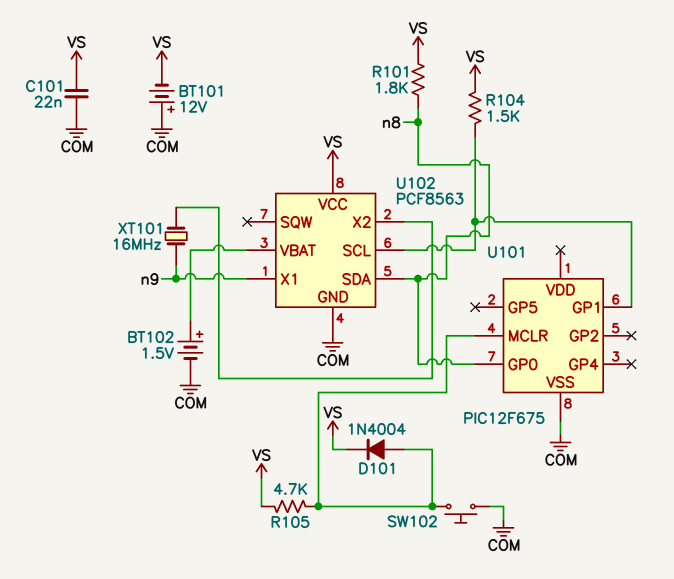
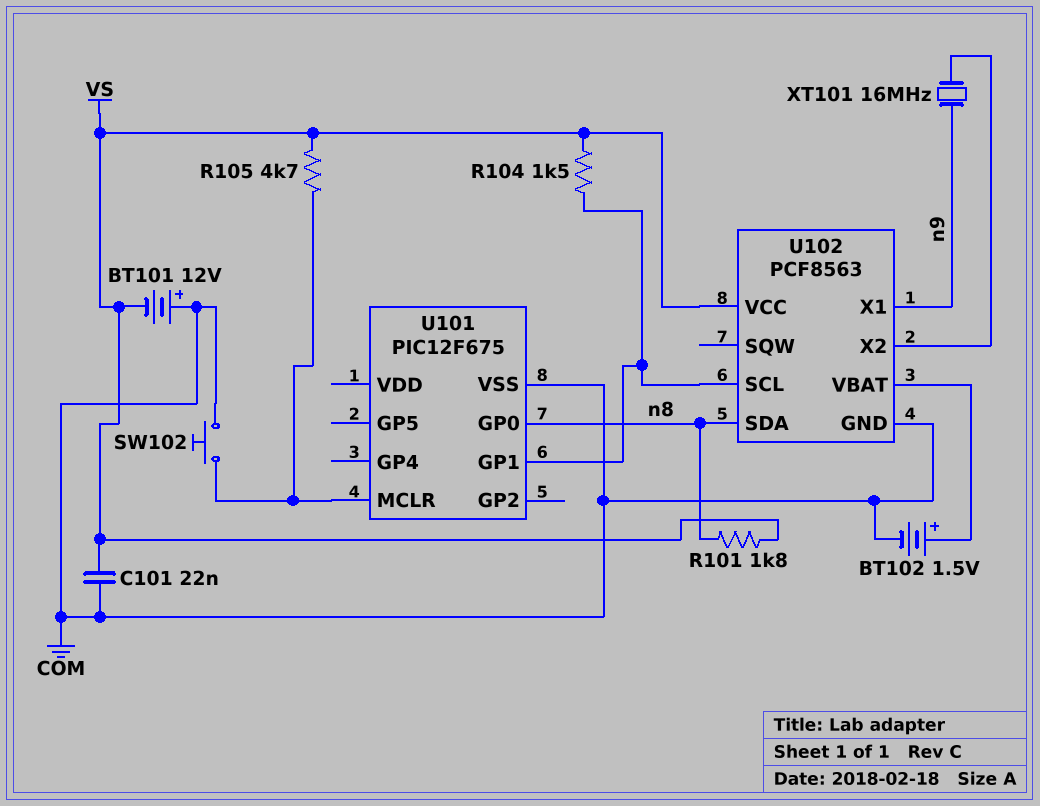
D101: diode 1N4004 (A U101/MCLR, K VS) -> none

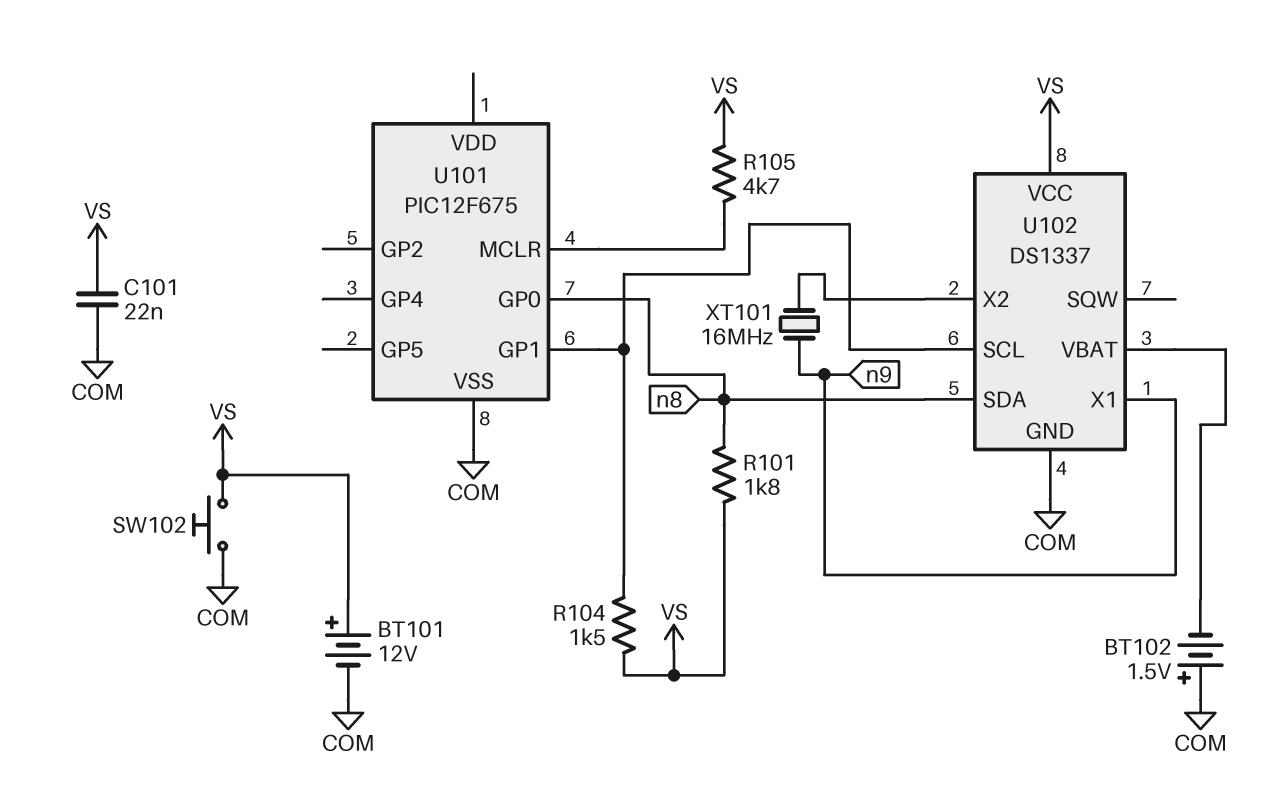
BT101: 12V (plus COM, minus VS) -> 12V (plus VS, minus COM)
BT102: 1.5V (plus U102/VBAT, minus COM) -> 1.5V (plus COM, minus U102/VBAT)
SW102: button (COM, U101/MCLR) -> button (COM, VS)
U102: PCF8563 -> DS1337

